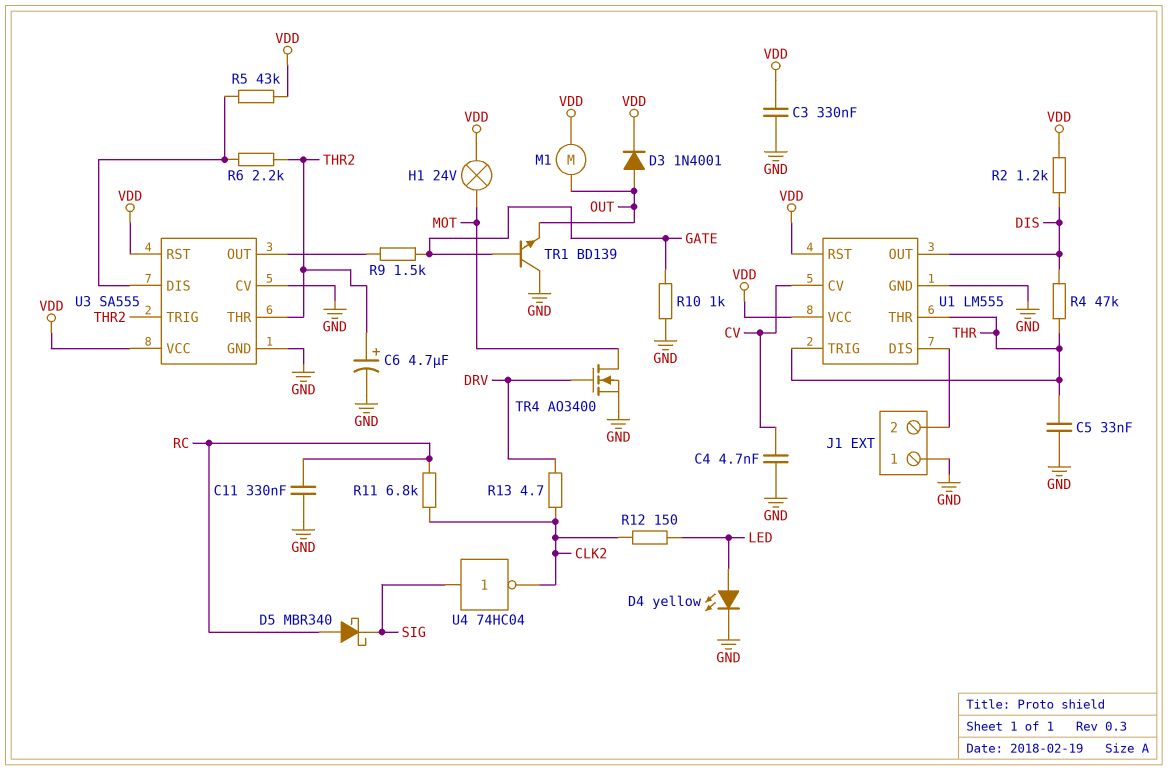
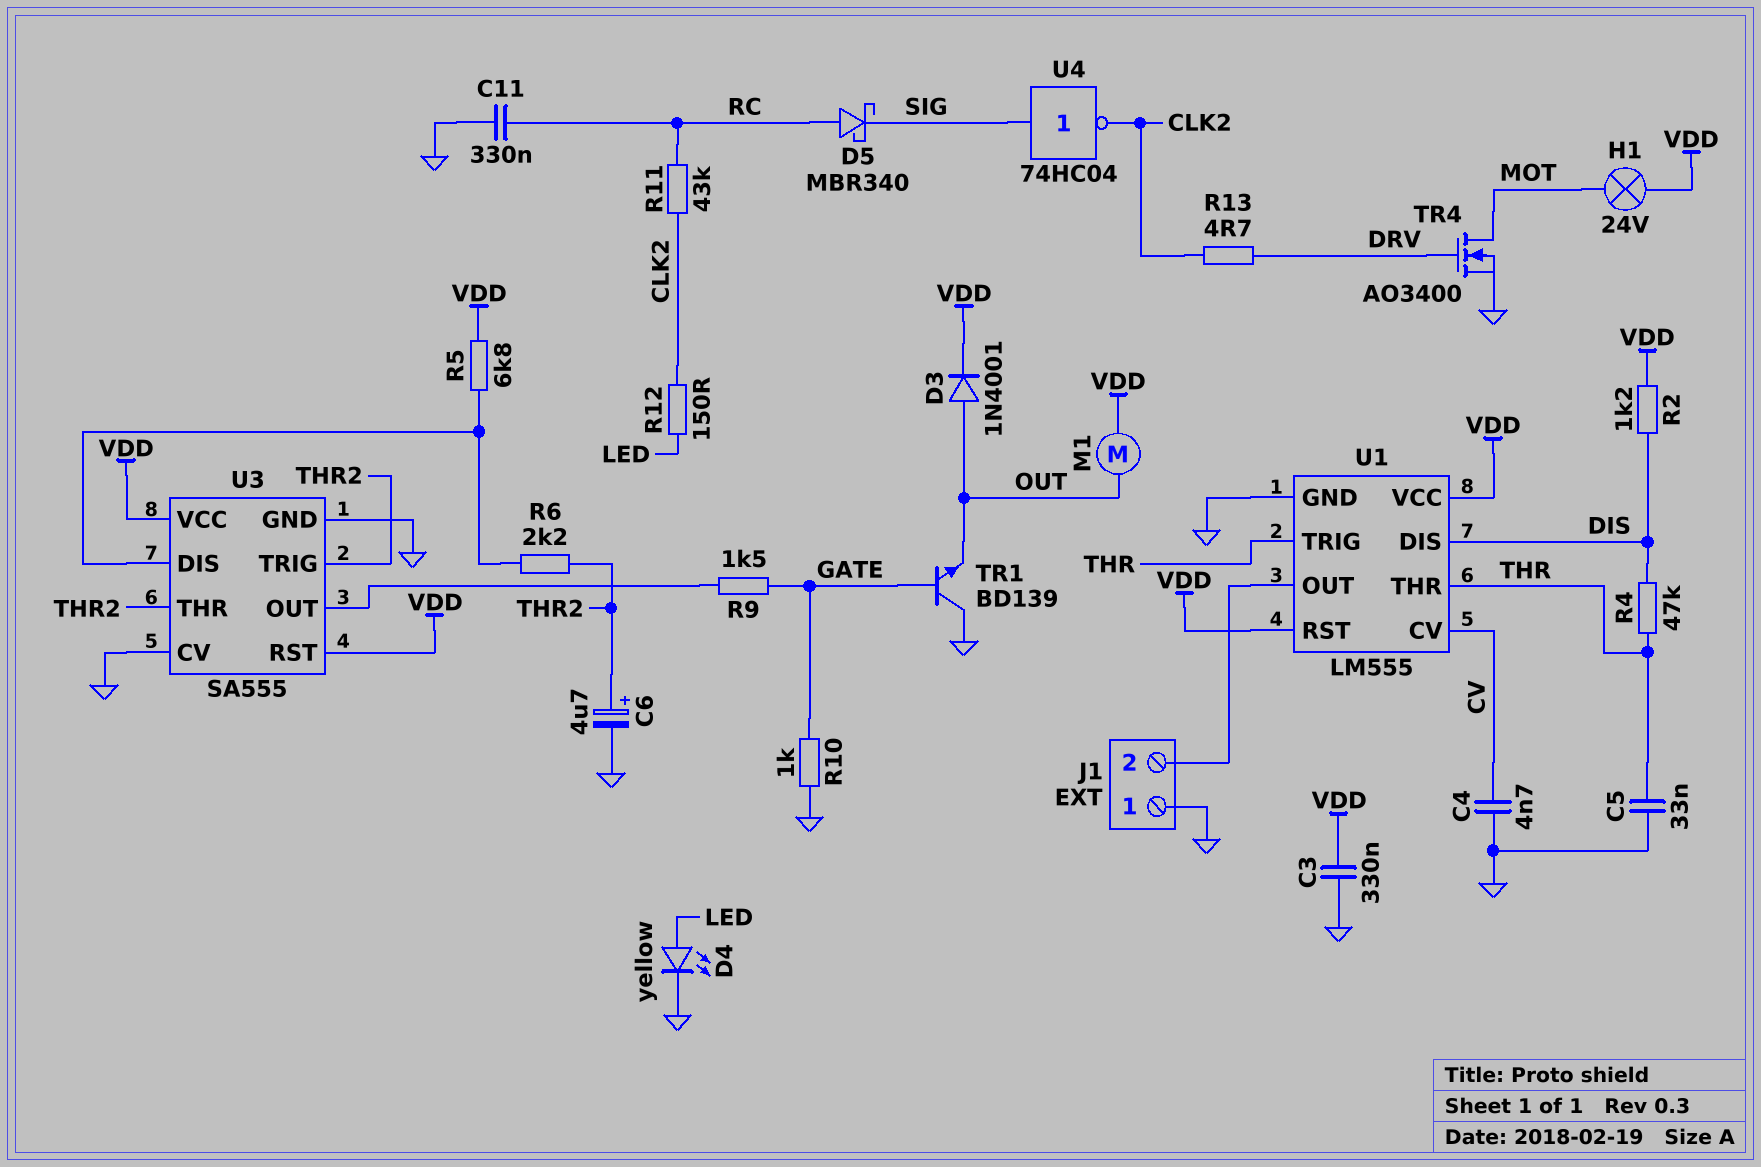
R5: 43k (U3/DIS, VDD) -> 6.8k (U3/DIS, VDD)
R11: 6.8k (CLK2, RC) -> 43k (CLK2, RC)
U1 pin DIS: J1/2 -> DIS
U1 pin OUT: DIS -> J1/2

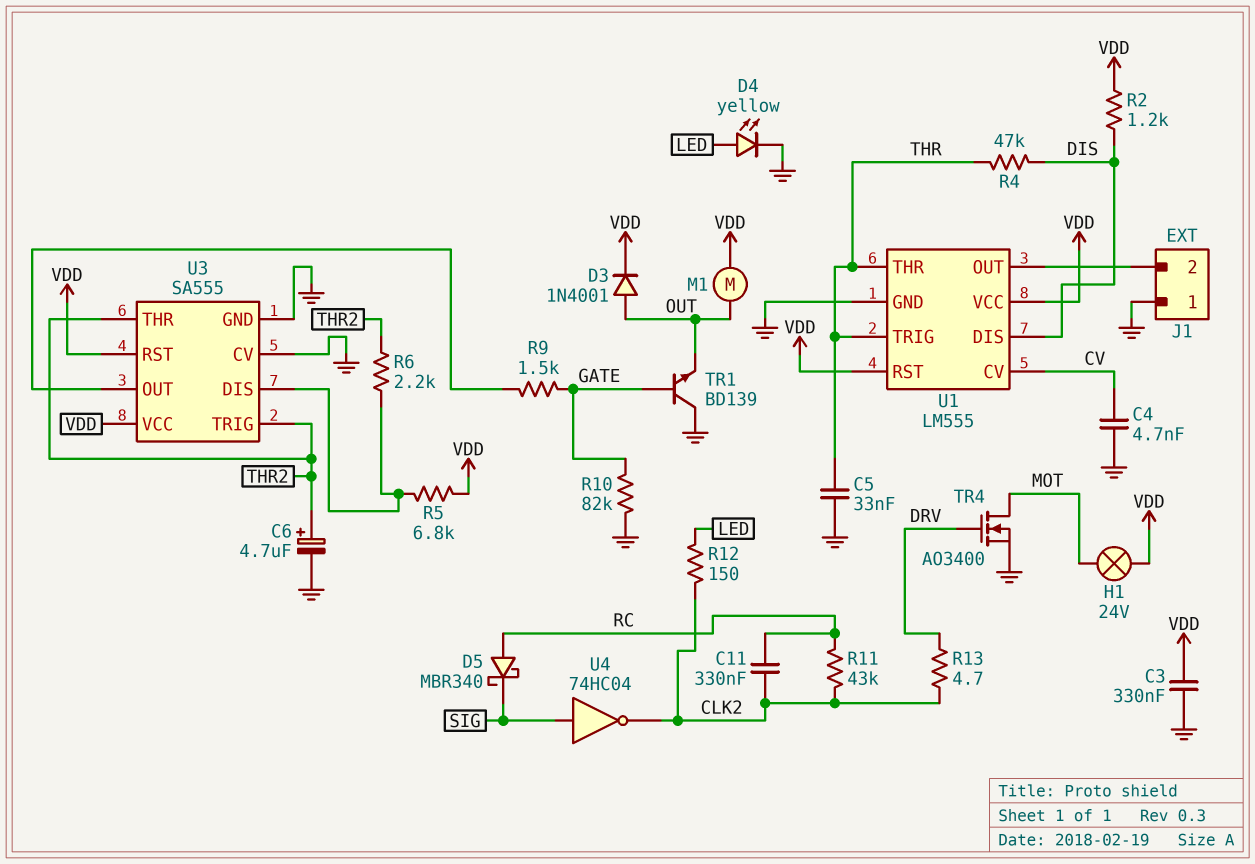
C11: 330nF (GND, RC) -> 330nF (CLK2, RC)
R10: 1k (GATE, GND) -> 82k (GATE, GND)

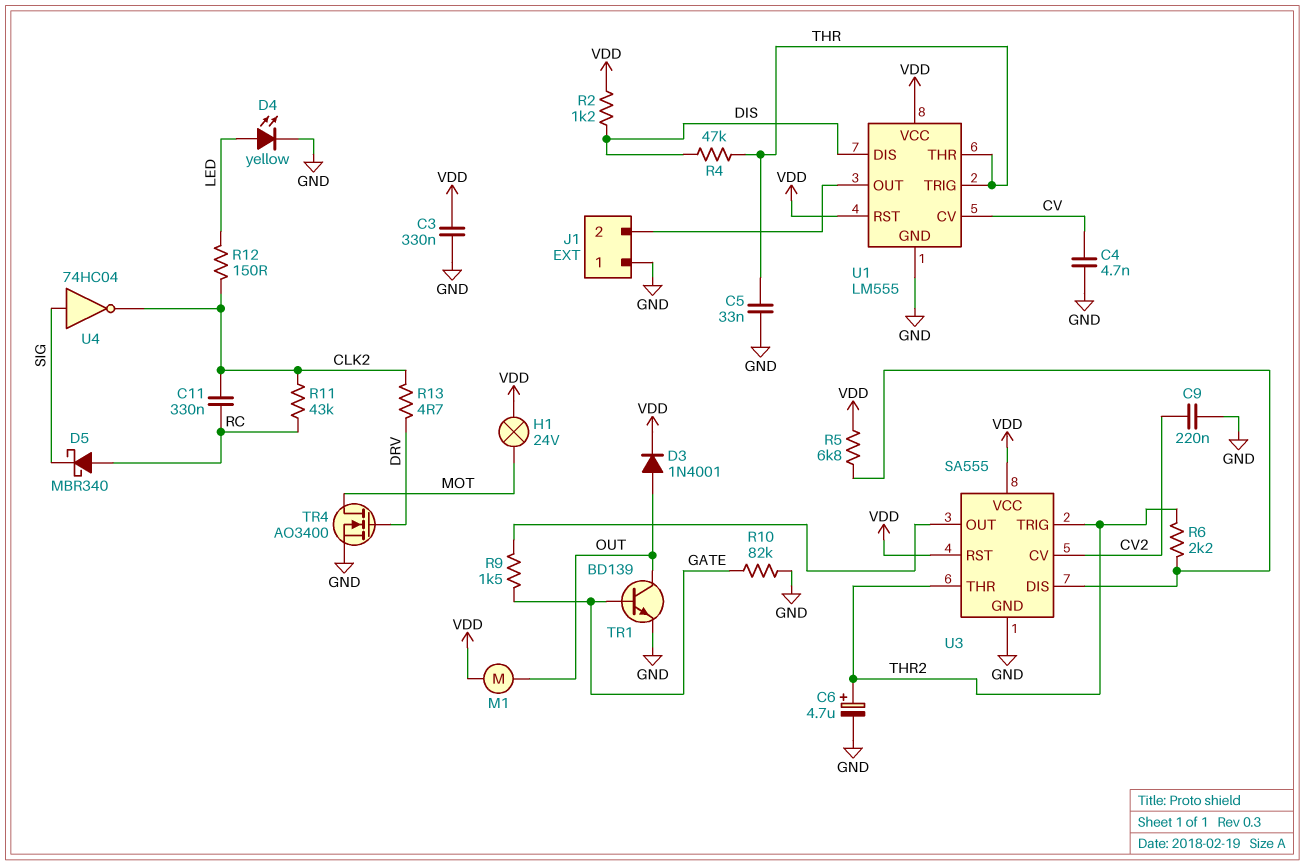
C9: none -> 220nF (CV2, GND)
TR1: NPN BD139 (B GATE, C GND, E OUT) -> NPN BD139 (B GATE, C OUT, E GND)
U3 pin CV: GND -> CV2

